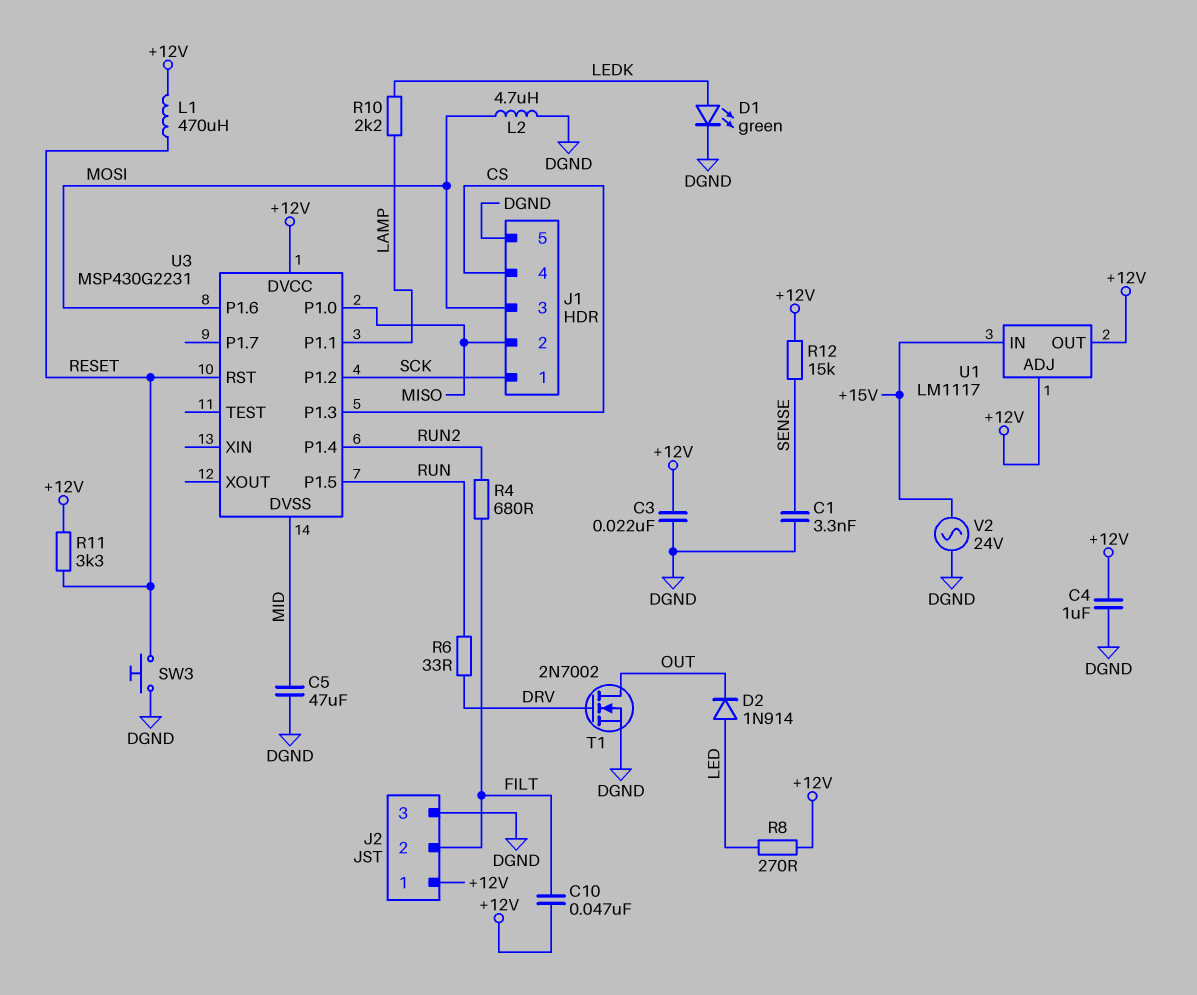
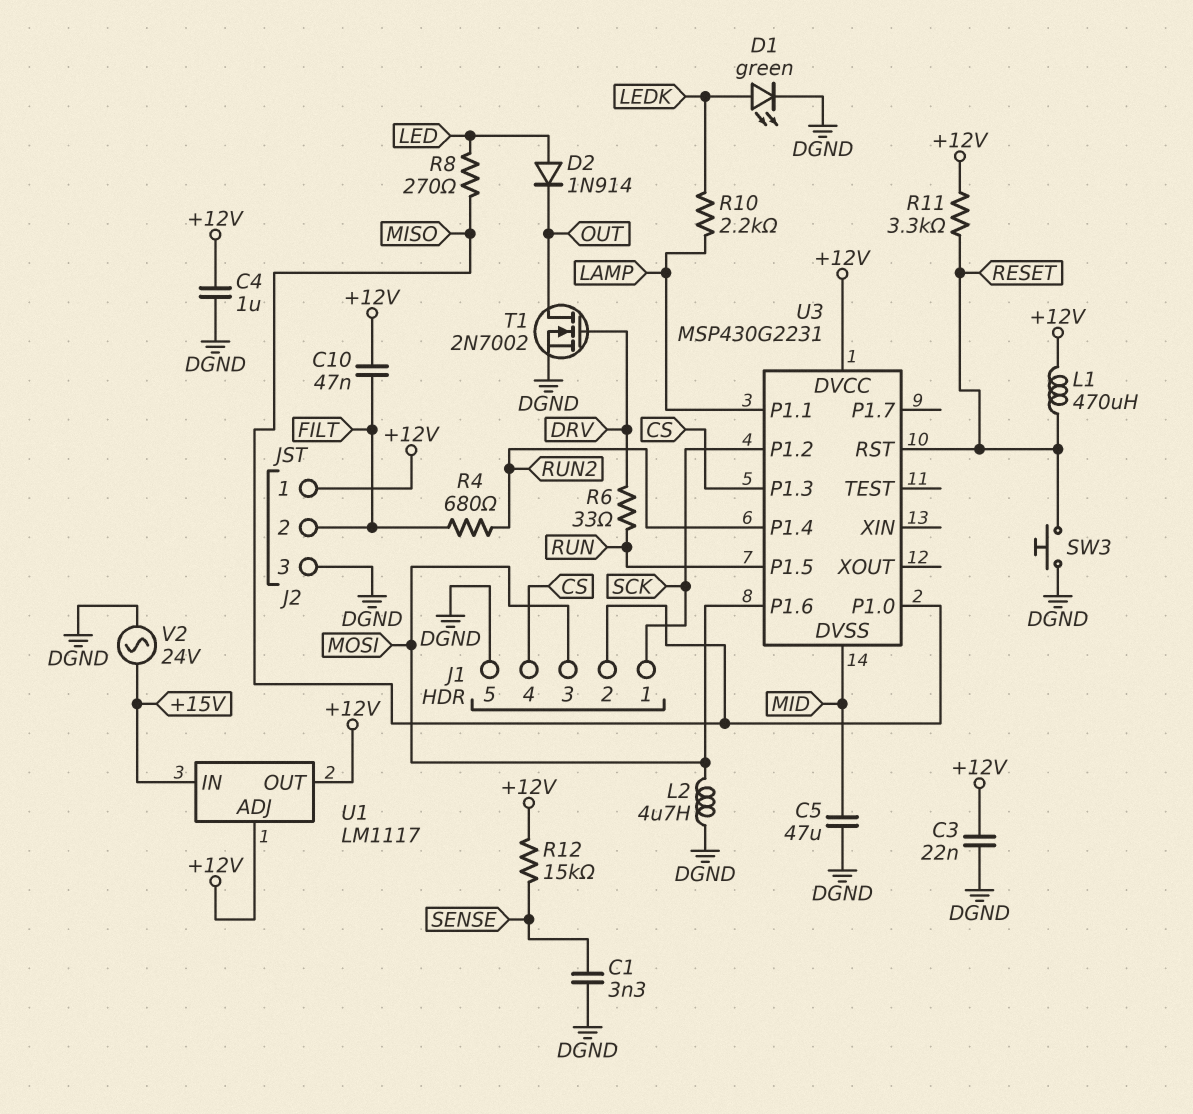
R8: 270 (+12V, LED) -> 270 (LED, MISO)

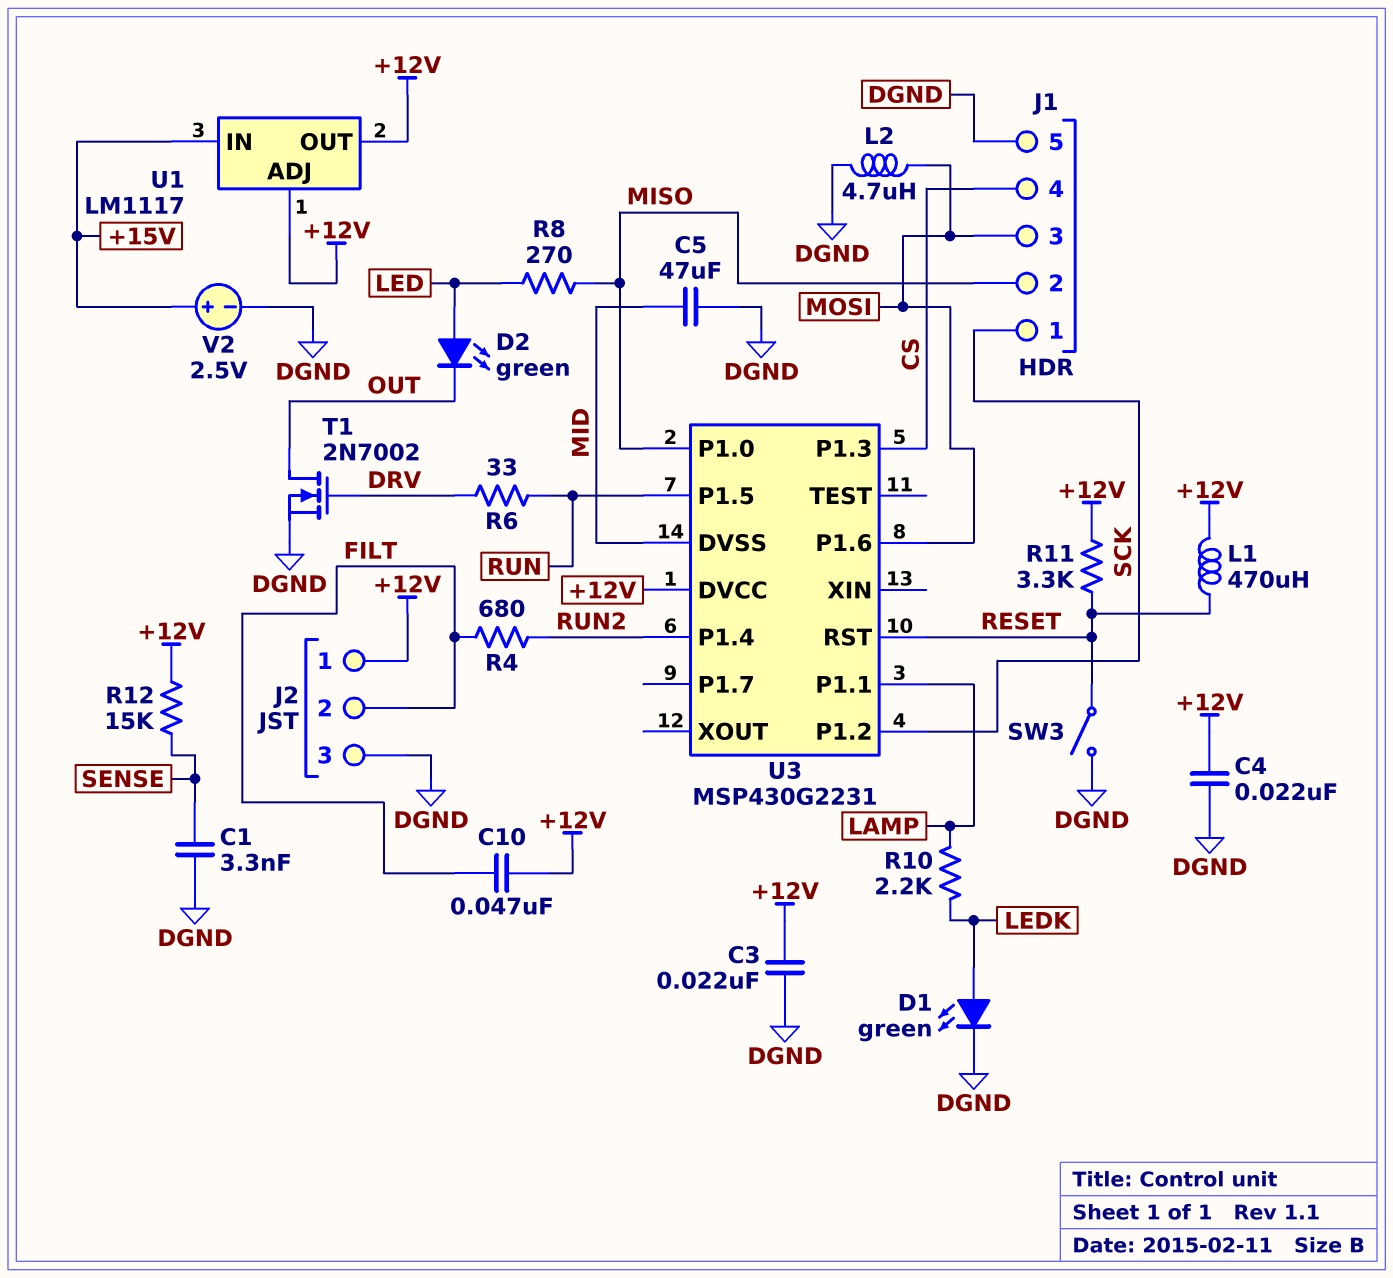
C4: 1uF (+12V, DGND) -> 22nF (+12V, DGND)
D2: diode 1N914 (A LED, K OUT) -> LED green (A LED, K OUT)
SW3: button (DGND, RESET) -> switch (DGND, RESET)
V2: AC 24V (+15V, DGND) -> 2.5V (plus +15V, minus DGND)

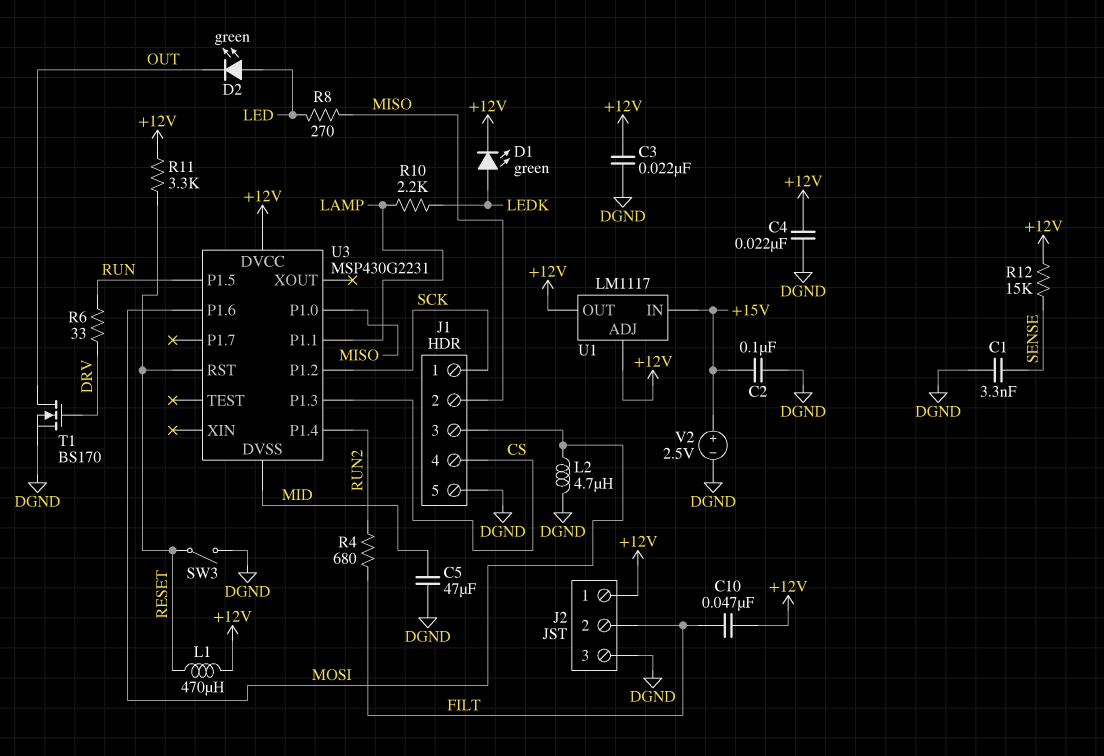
C2: none -> 100nF (+15V, DGND)
D1: LED green (A LEDK, K DGND) -> LED green (A LEDK, K +12V)
T1: NMOS 2N7002 (G DRV, D OUT, S DGND) -> NMOS BS170 (G DRV, D OUT, S DGND)

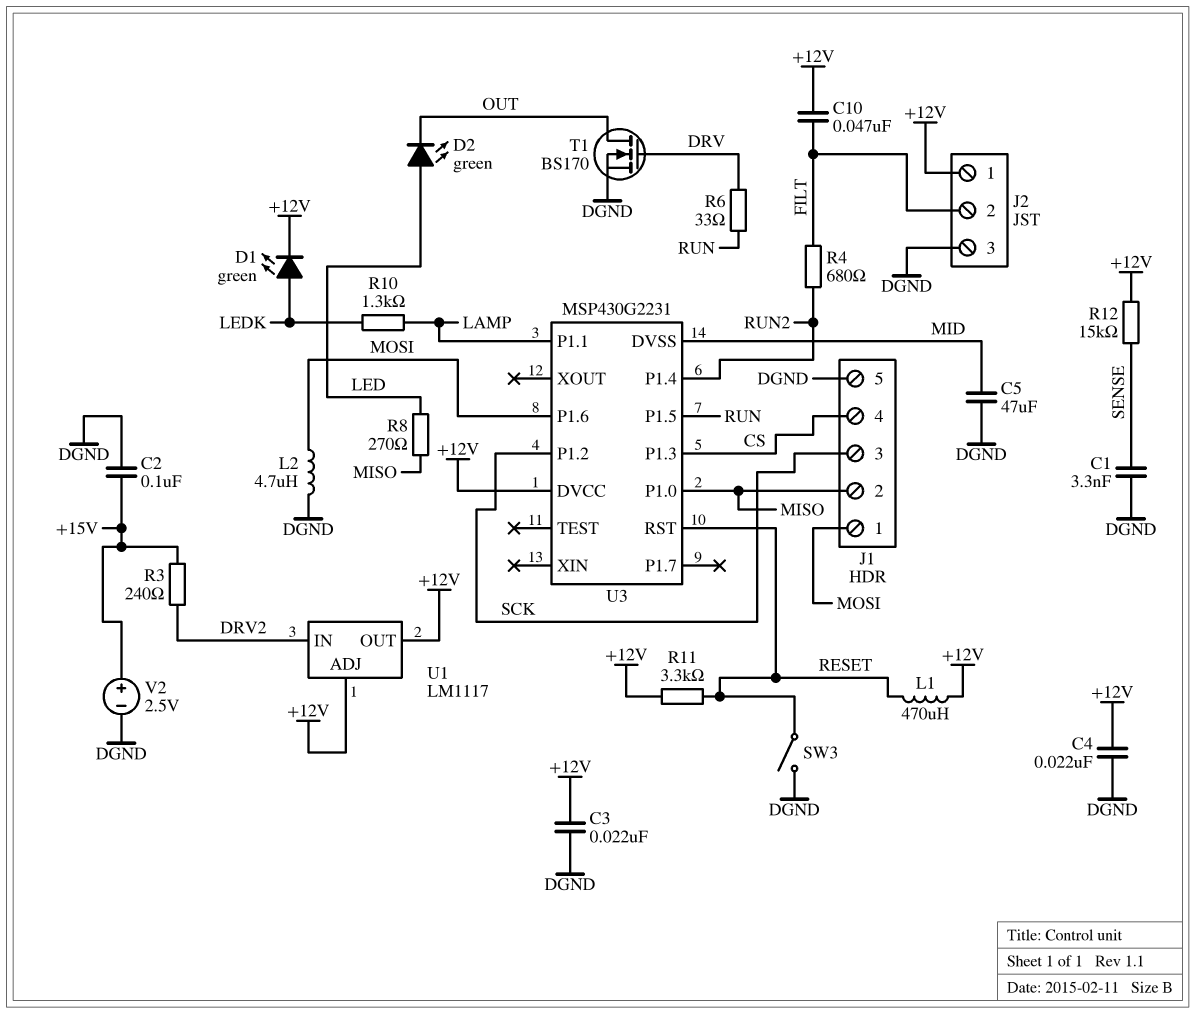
J1 pin 1: SCK -> MOSI
J1 pin 3: MOSI -> SCK
R3: none -> 240 (+15V, DRV2)
R10: 2.2k (LAMP, LEDK) -> 1.3k (LAMP, LEDK)
U1 pin IN: +15V -> DRV2

